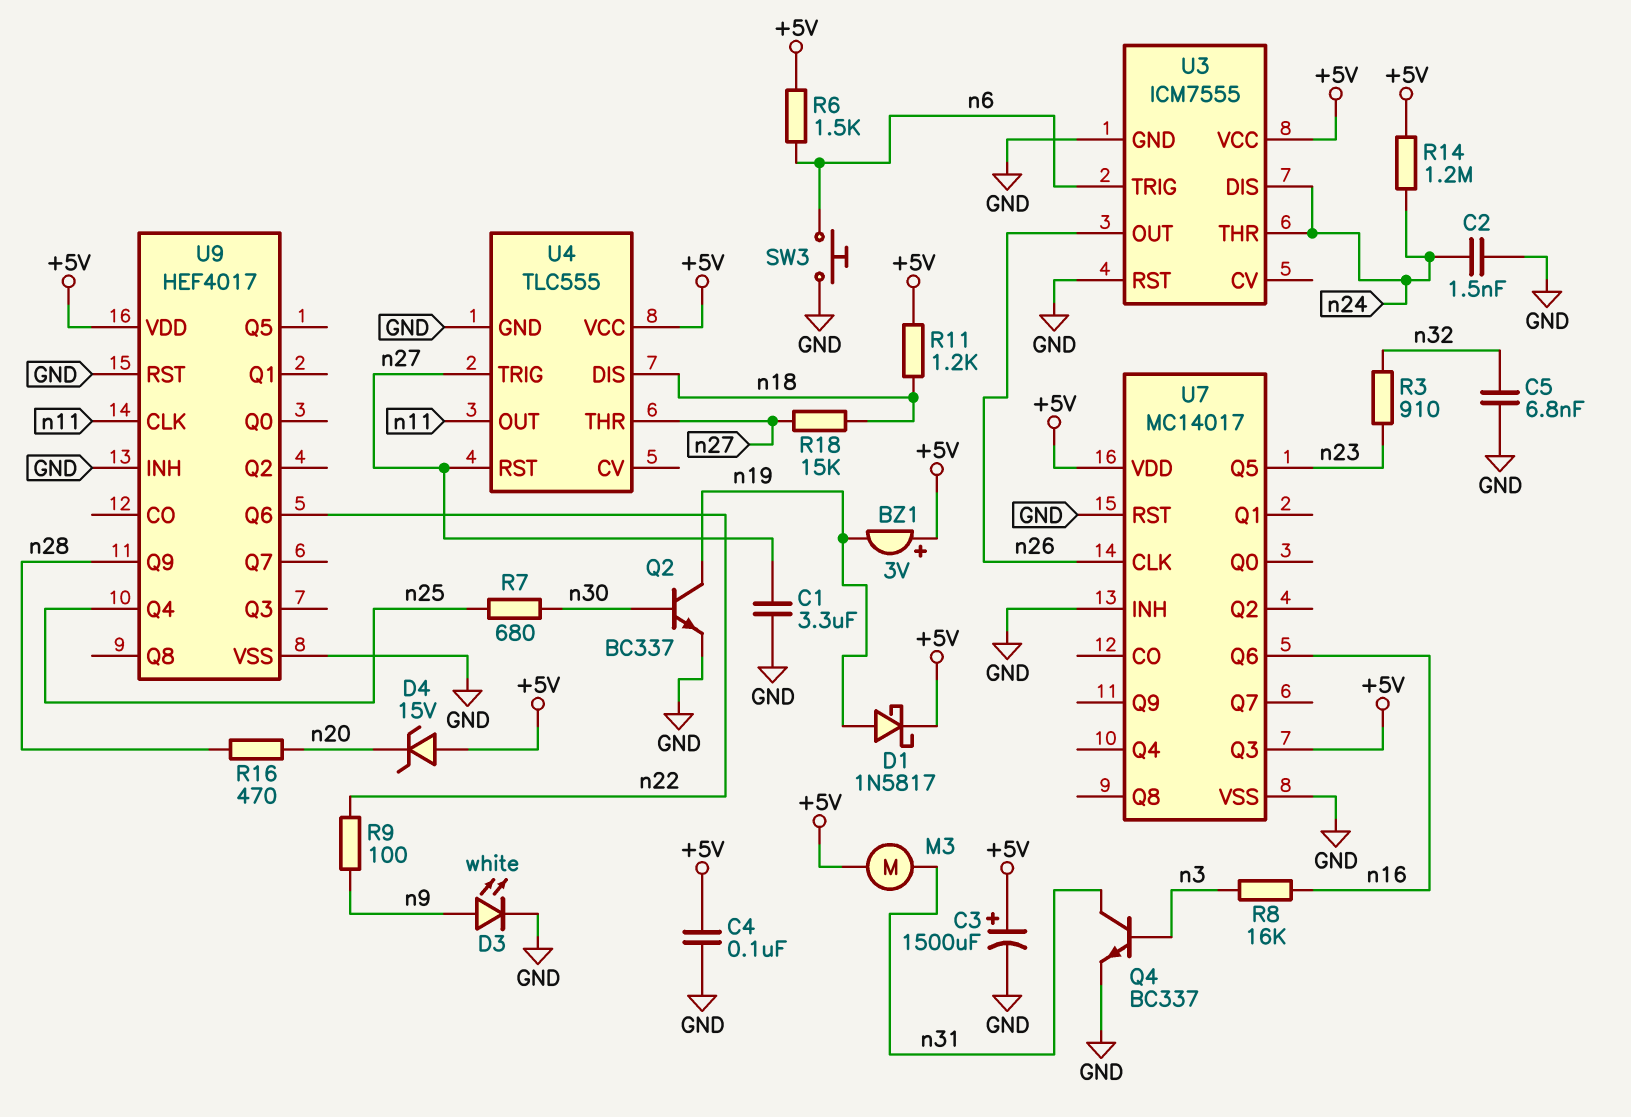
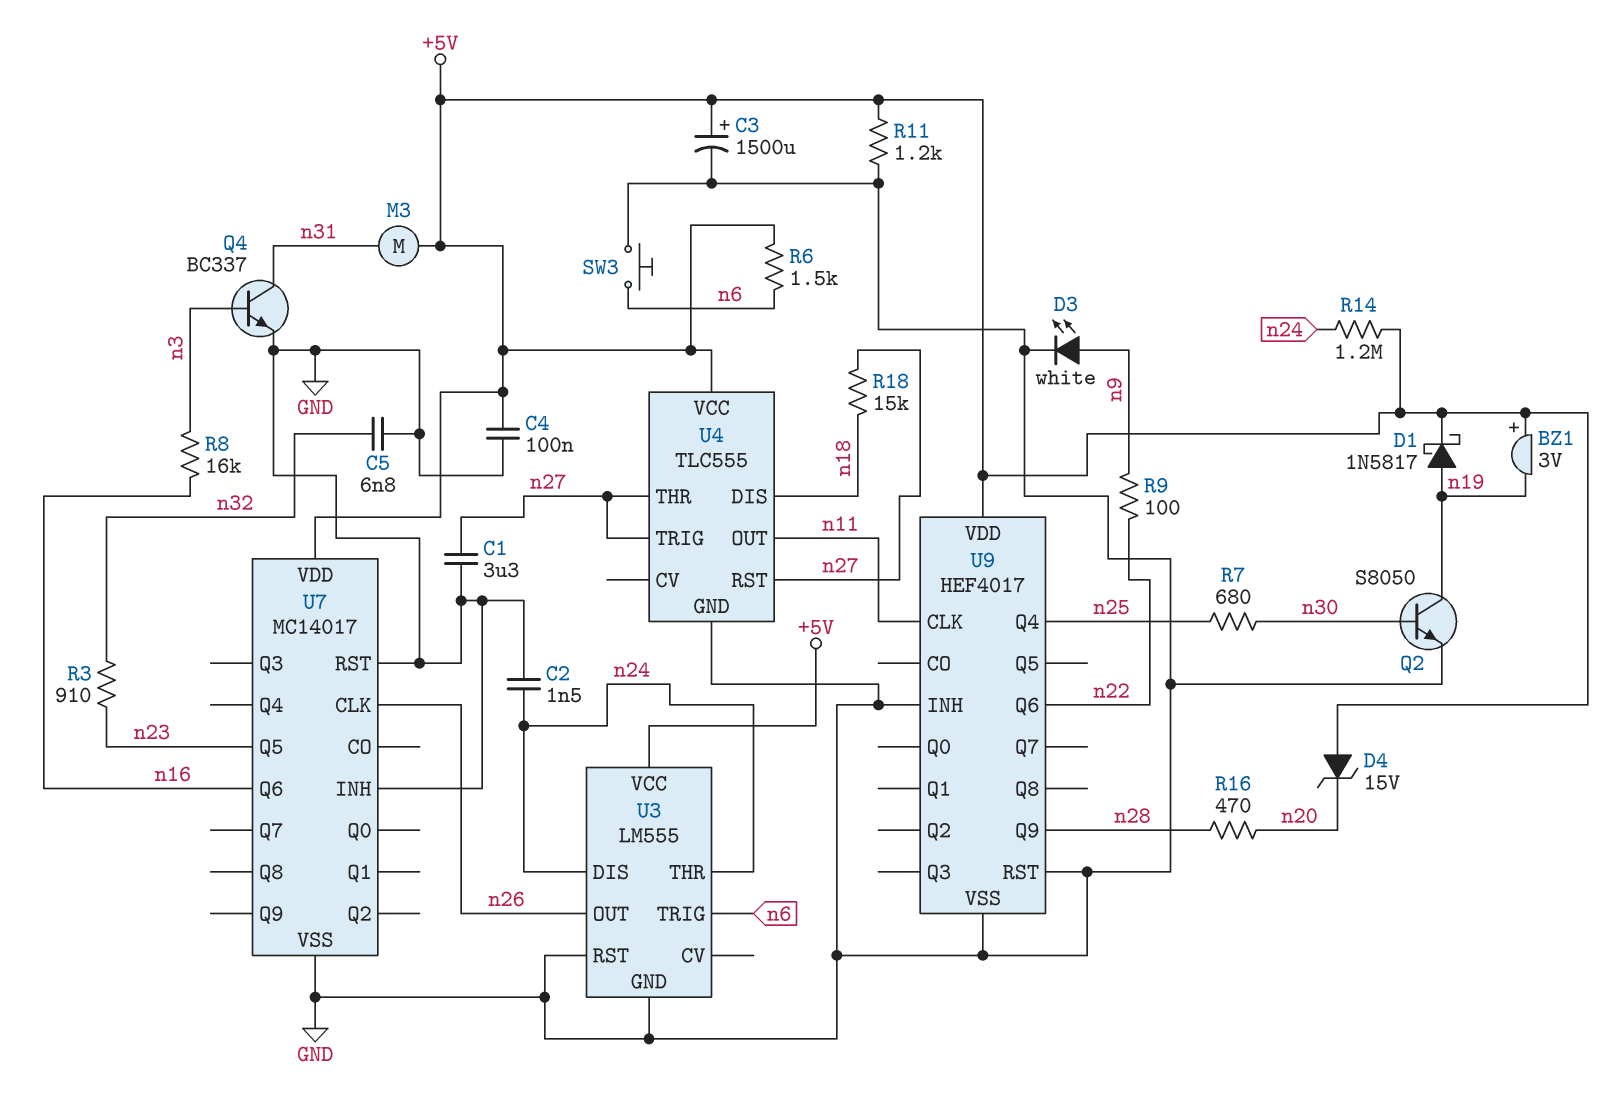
Q2: NPN BC337 (B n30, C n19, E GND) -> NPN S8050 (B n30, C n19, E GND)
R11: 1.2k (+5V, n18) -> 1.2k (+5V, GND)
U3: ICM7555 -> LM555
U7 pin Q3: +5V -> none

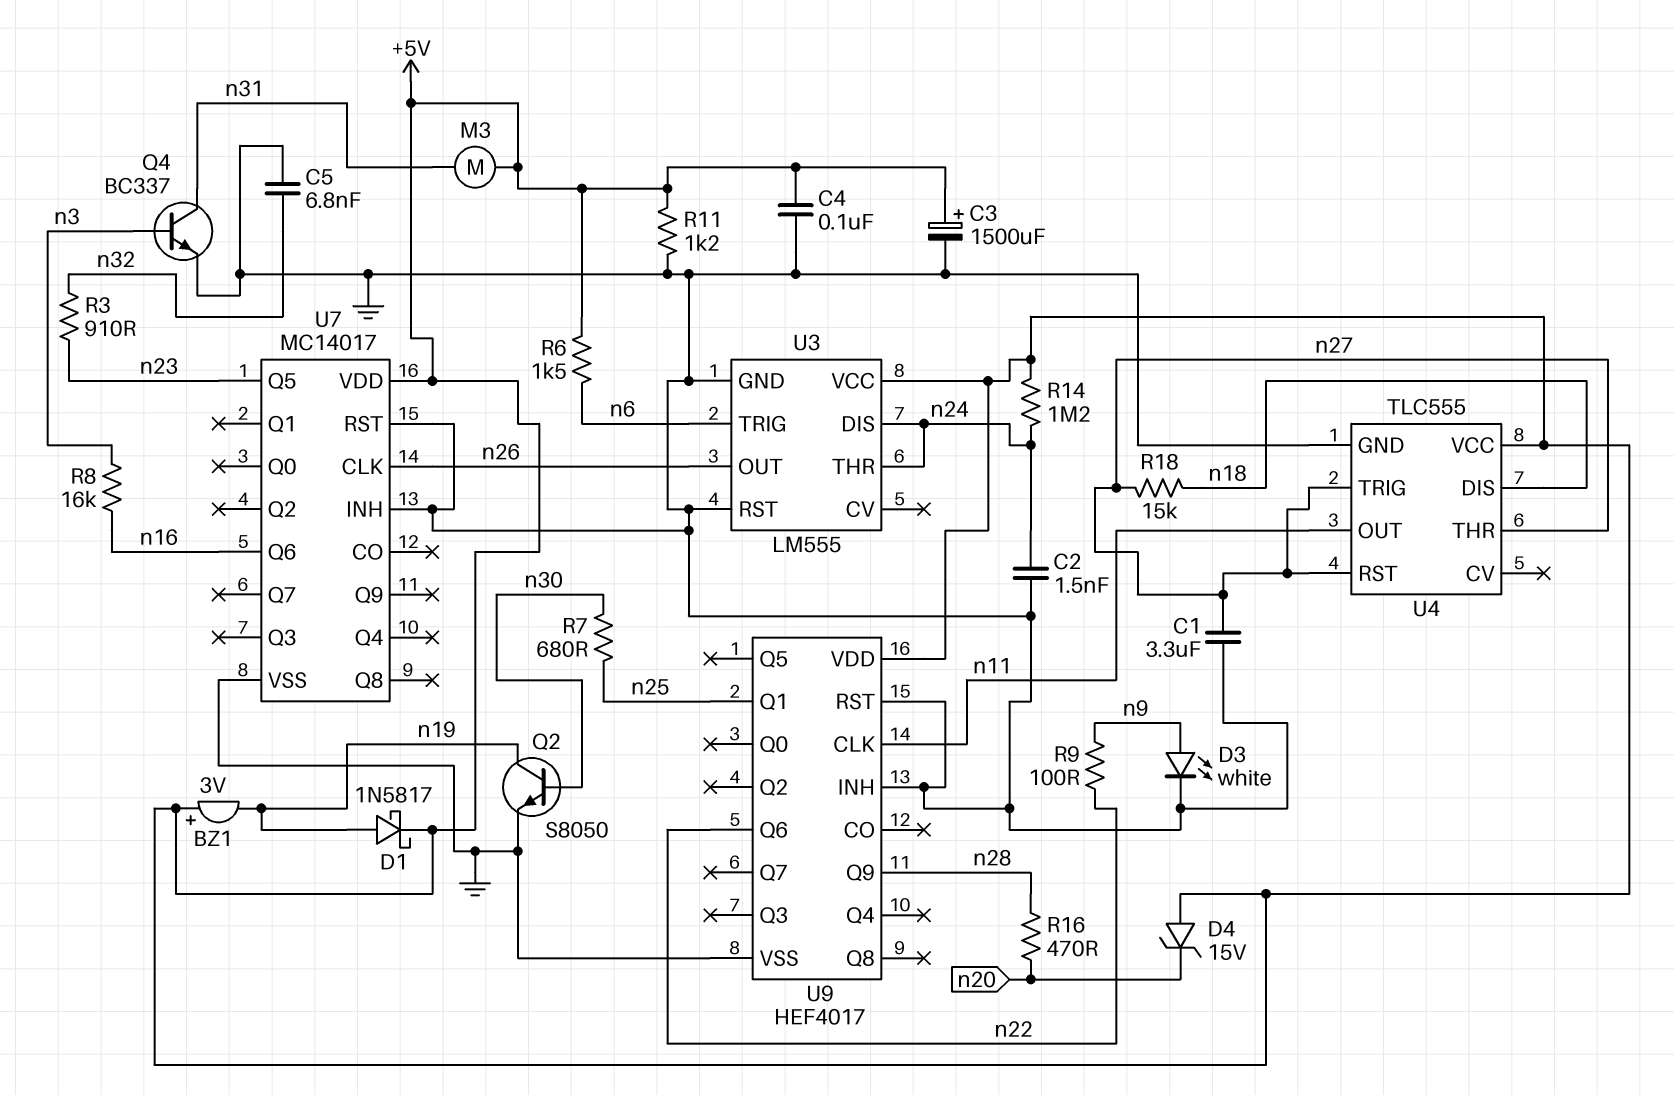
SW3: button (GND, n6) -> none
U9 pin Q1: none -> n25
U9 pin Q4: n25 -> none

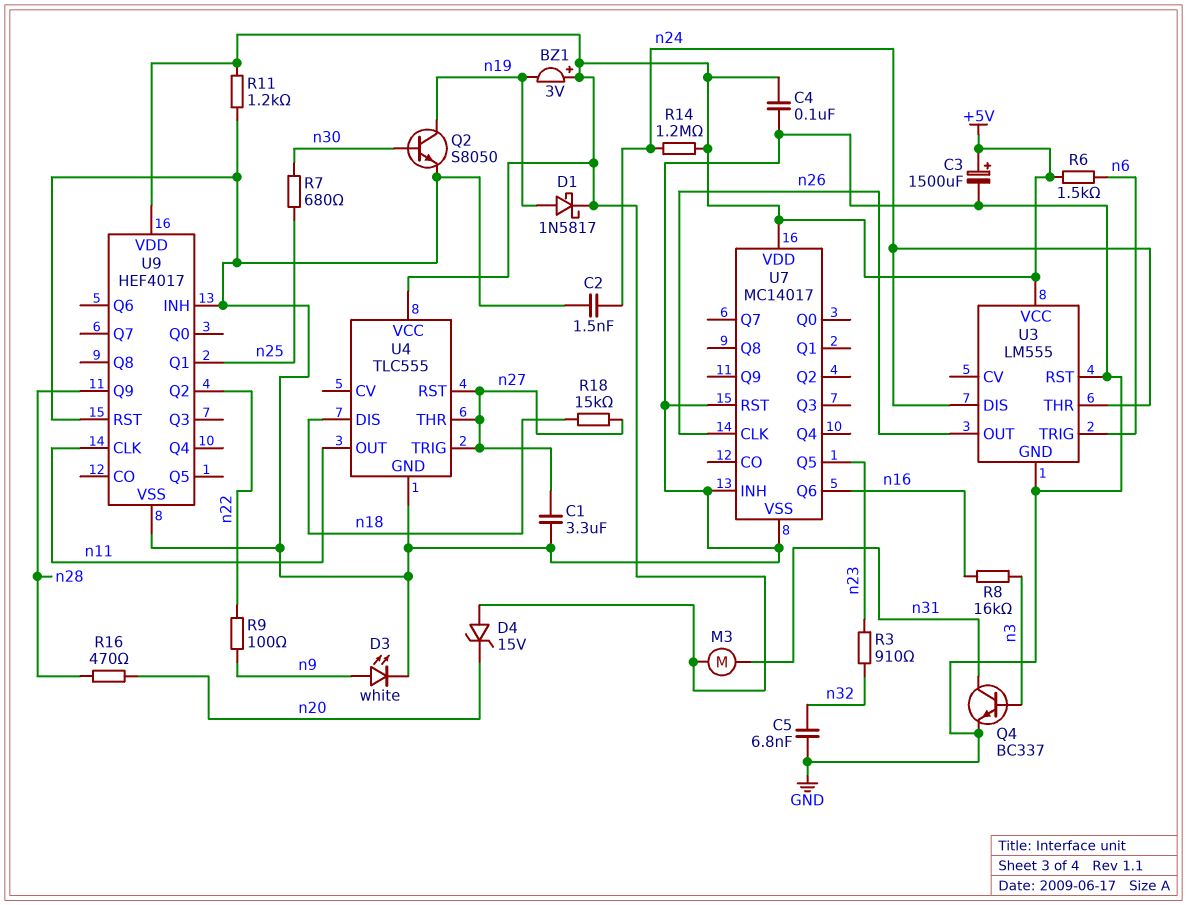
U9 pin Q2: none -> n22
U9 pin Q6: n22 -> none

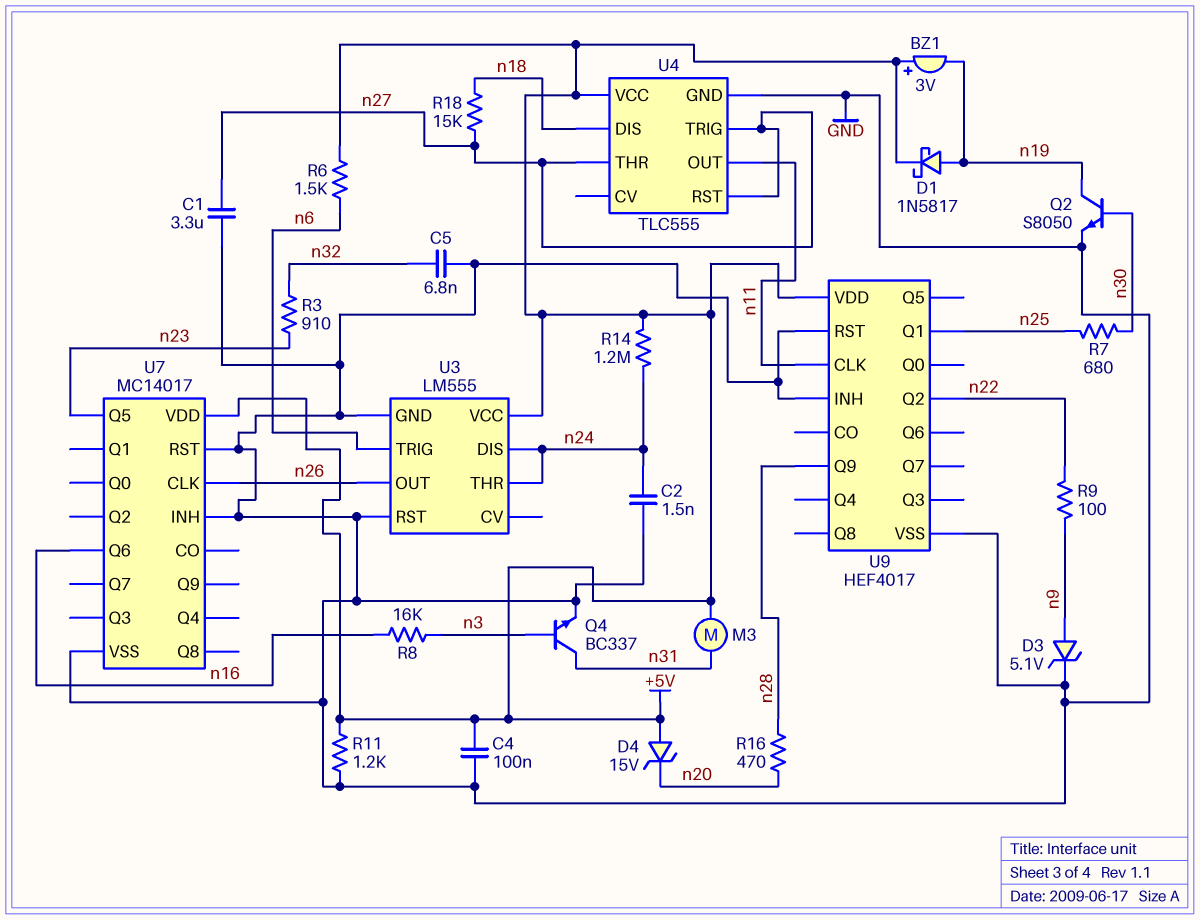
C3: 1500uF (plus +5V, minus GND) -> none
D3: LED white (A n9, K GND) -> zener 5.1V (A n9, K GND)

